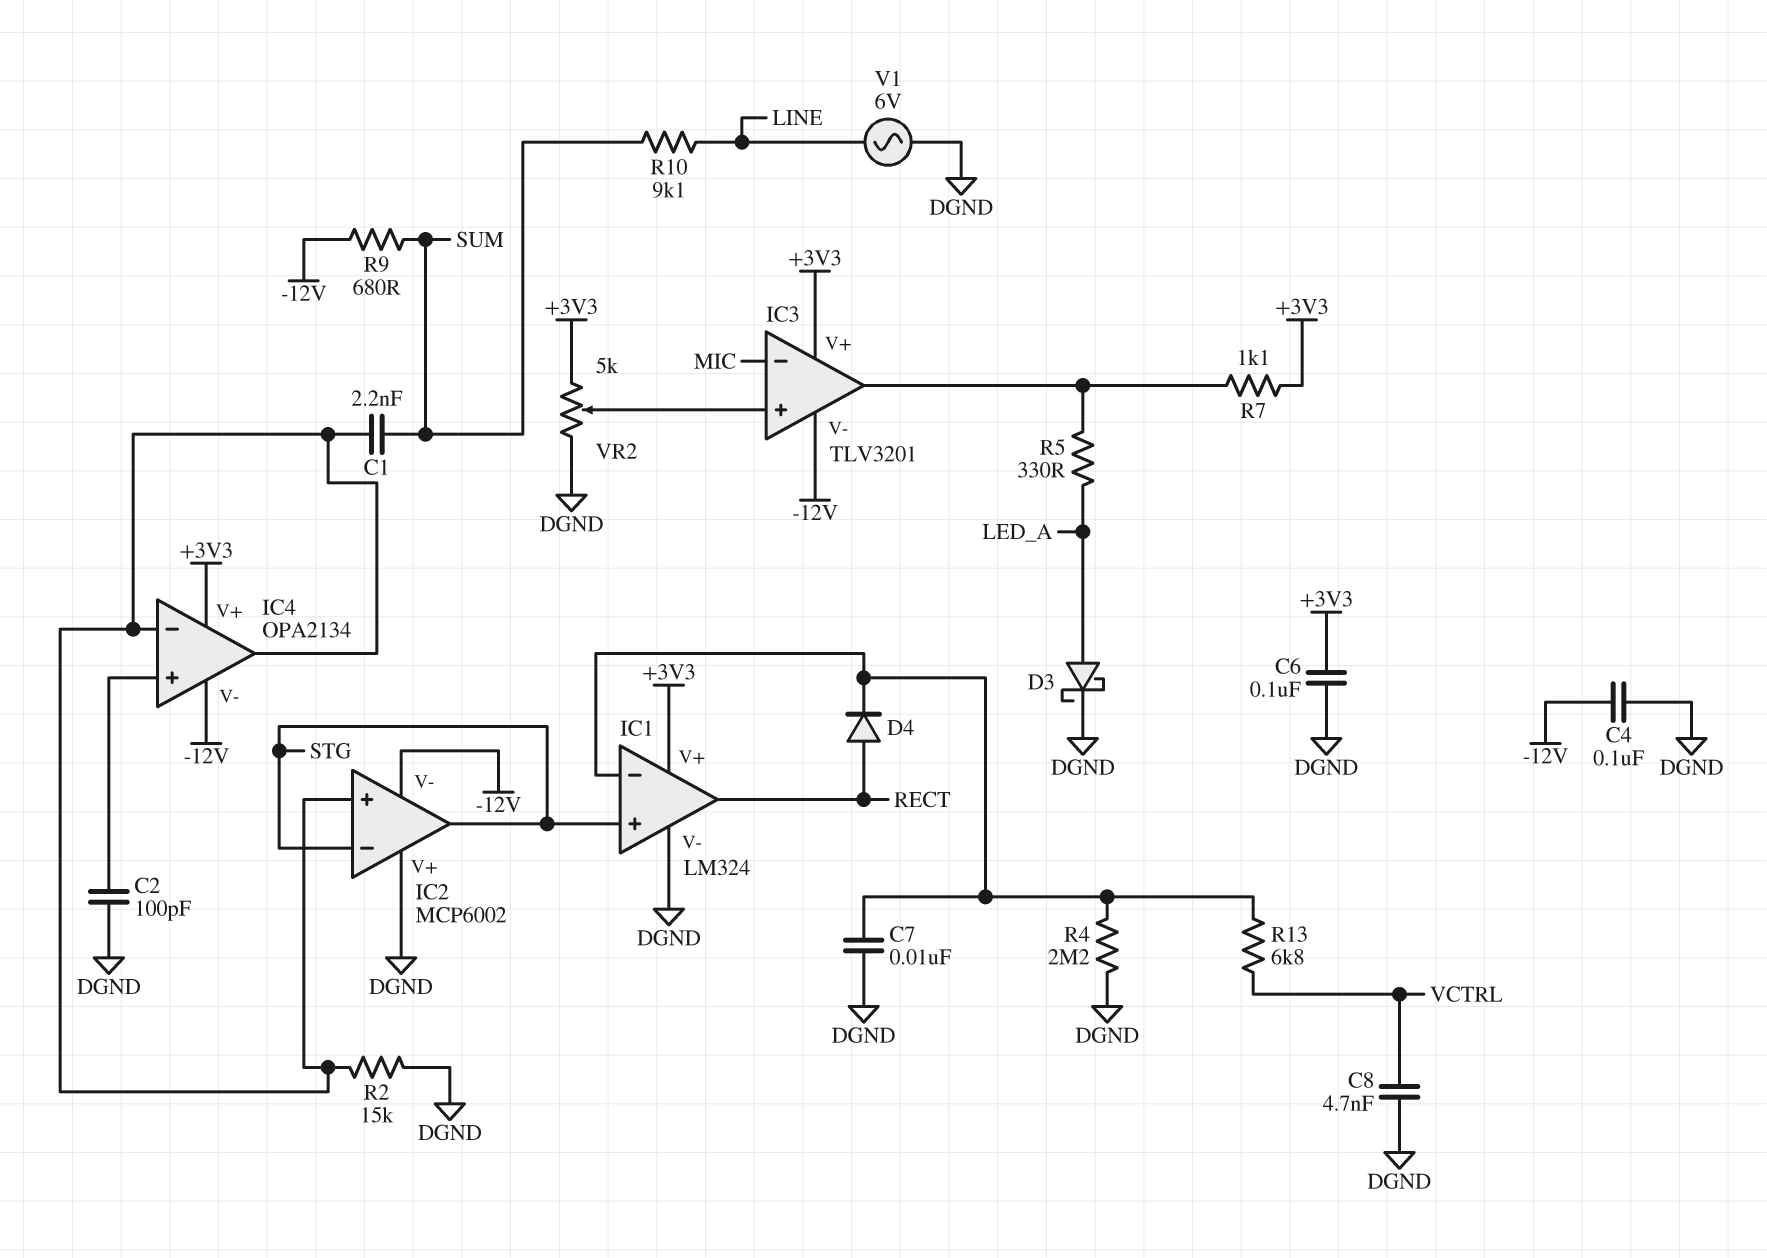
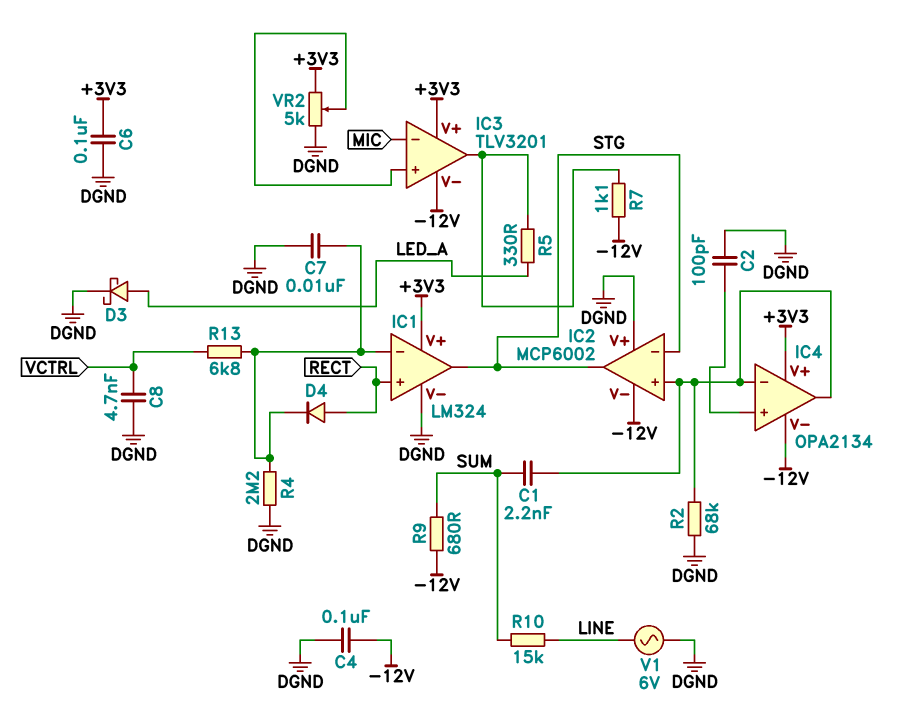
IC1 pin in+: STG -> RECT
IC1 pin out: RECT -> STG
R2: 15k (DGND, IC2/in+) -> 68k (DGND, IC2/in+)
R7: 1.1k (+3V3, IC3/out) -> 1.1k (-12V, IC3/out)
R10: 9.1k (LINE, SUM) -> 15k (LINE, SUM)

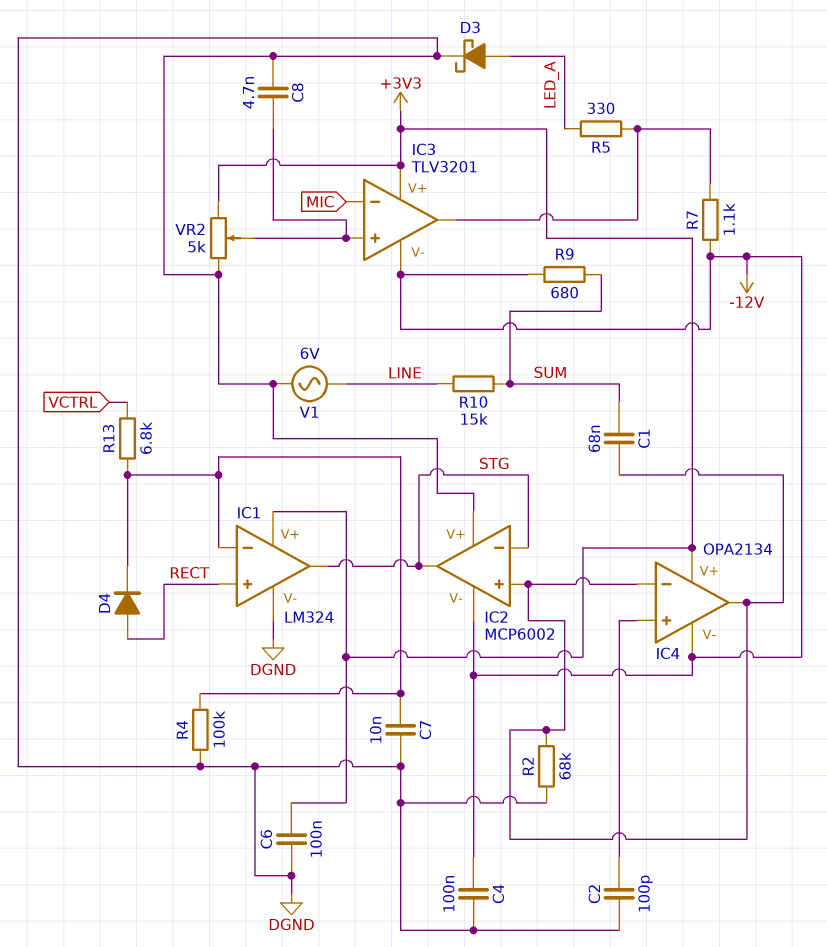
C1: 2.2nF (IC2/in+, SUM) -> 68nF (IC2/in+, SUM)
C8: 4.7nF (DGND, VCTRL) -> 4.7nF (DGND, IC3/in+)
R4: 2.2M (DGND, IC1/in-) -> 100k (DGND, IC1/in-)

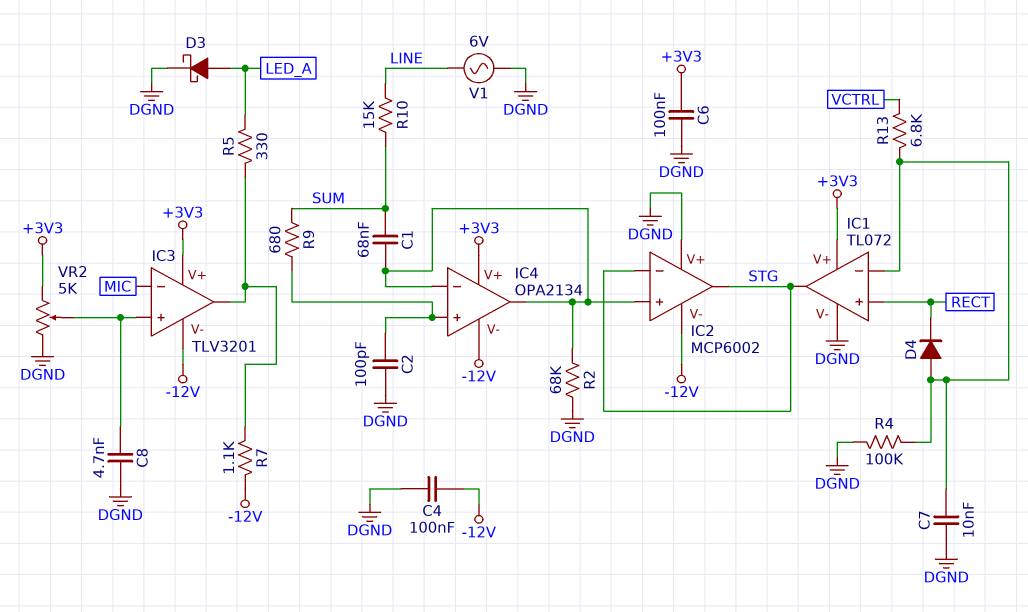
D4: diode (A RECT, K IC1/in-) -> diode (A IC1/in-, K RECT)
IC1: LM324 -> TL072
R9: 680 (-12V, SUM) -> 680 (IC4/in+, SUM)

